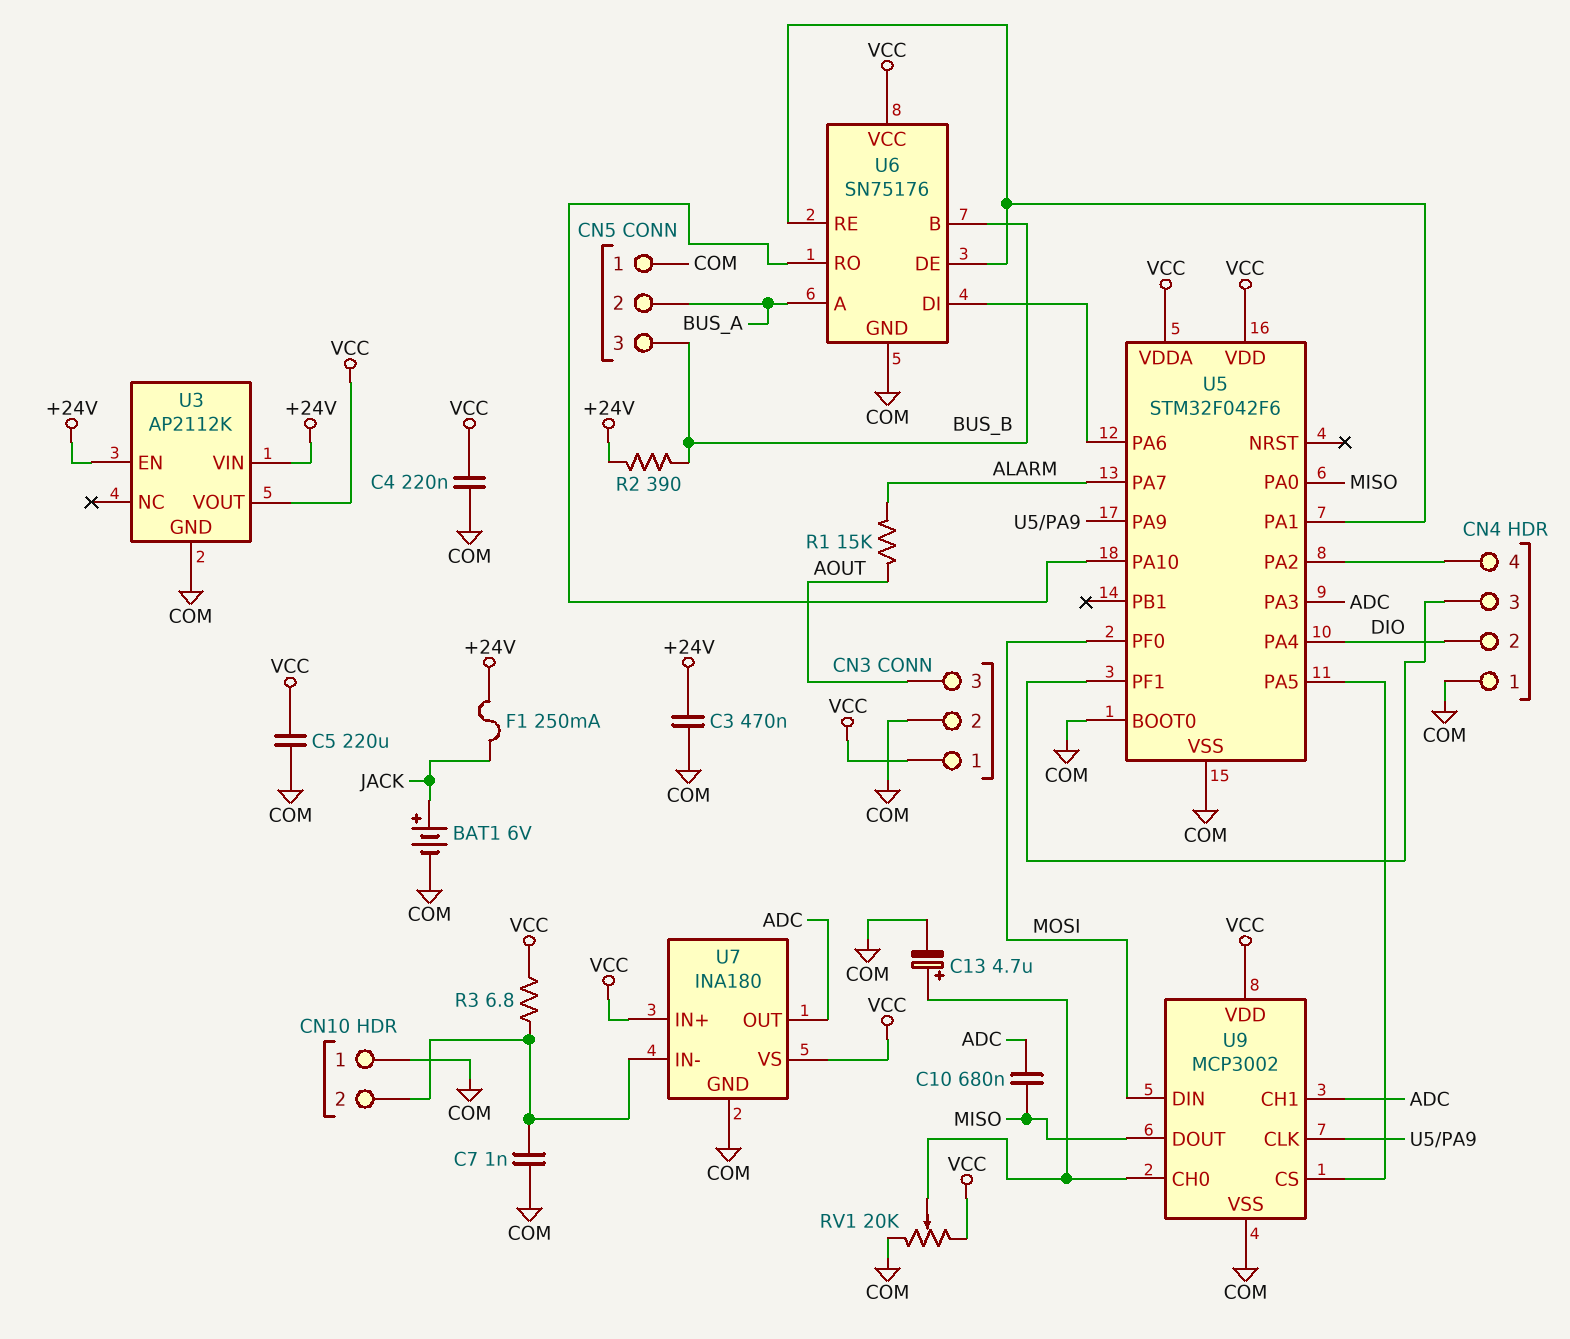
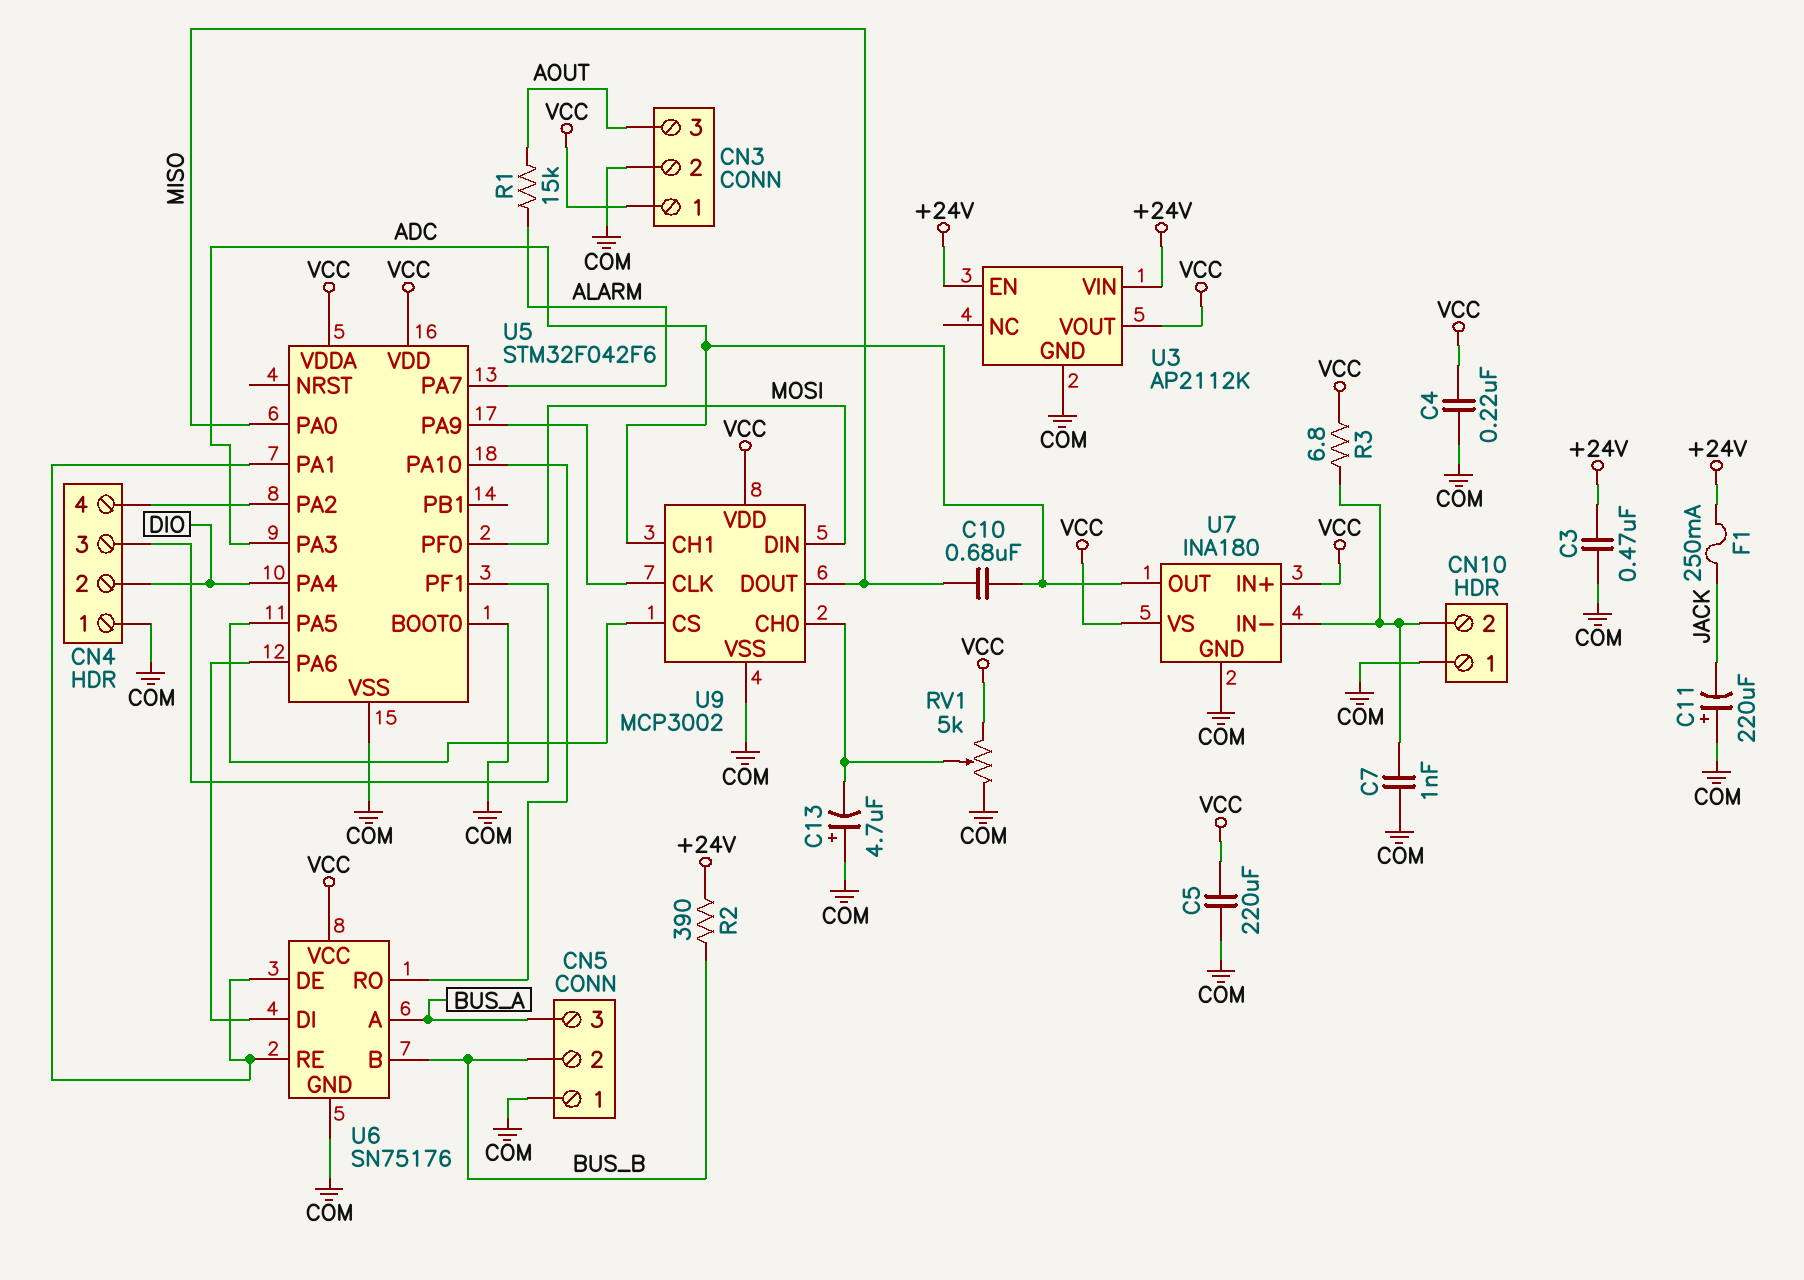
BAT1: 6V (plus JACK, minus COM) -> none
C11: none -> 220uF (plus COM, minus JACK)
C13: 4.7uF (plus U9/CH0, minus COM) -> 4.7uF (plus COM, minus U9/CH0)
CN5 pin 2: BUS_A -> BUS_B
CN5 pin 3: BUS_B -> BUS_A
RV1: 20k (COM, VCC, wiper U9/CH0) -> 5k (COM, VCC, wiper U9/CH0)

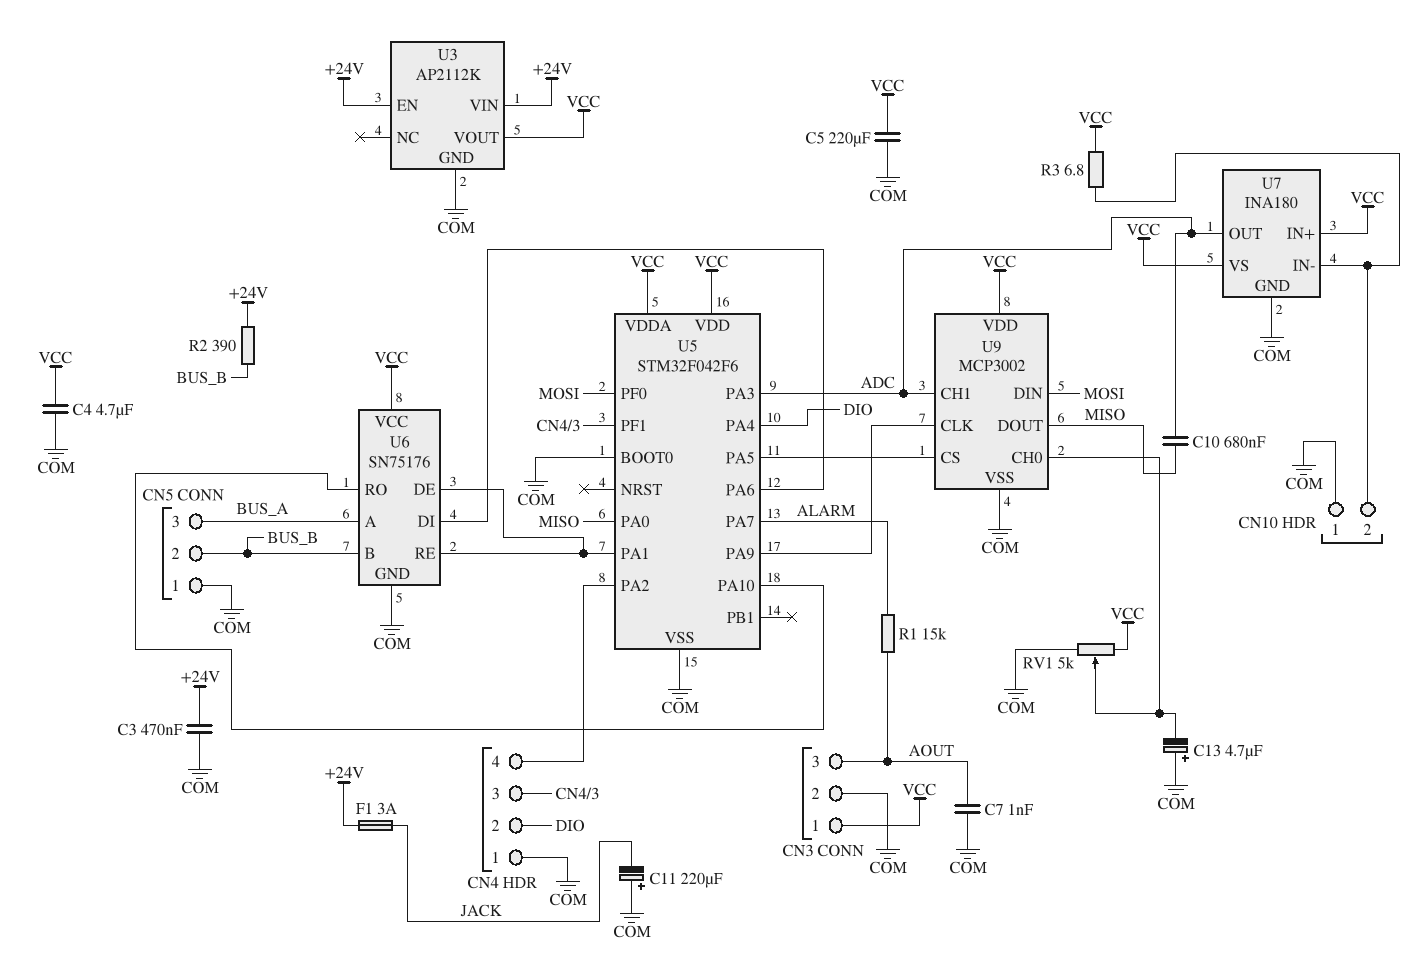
C4: 220nF (COM, VCC) -> 4.7uF (COM, VCC)
C7: 1nF (CN10/2, COM) -> 1nF (AOUT, COM)
F1: 250mA (+24V, JACK) -> 3A (+24V, JACK)

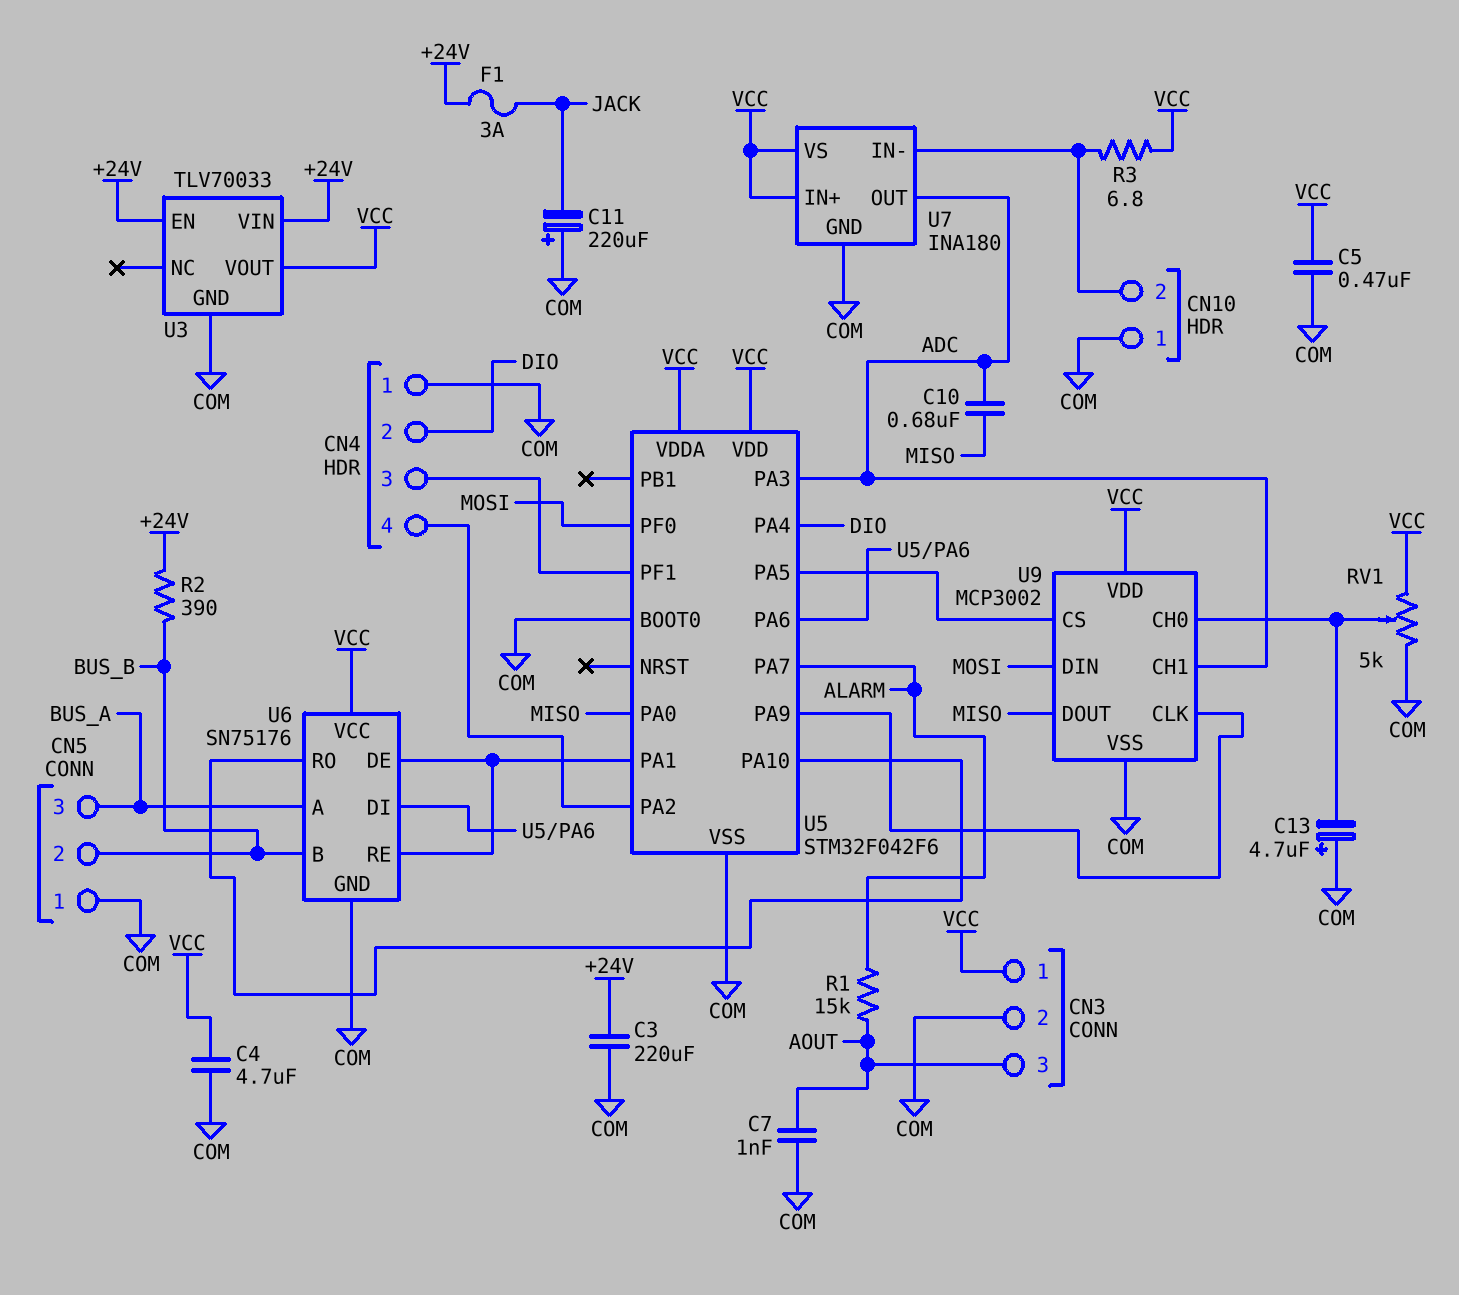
C3: 470nF (+24V, COM) -> 220uF (+24V, COM)
C5: 220uF (COM, VCC) -> 470nF (COM, VCC)
U3: AP2112K -> TLV70033

